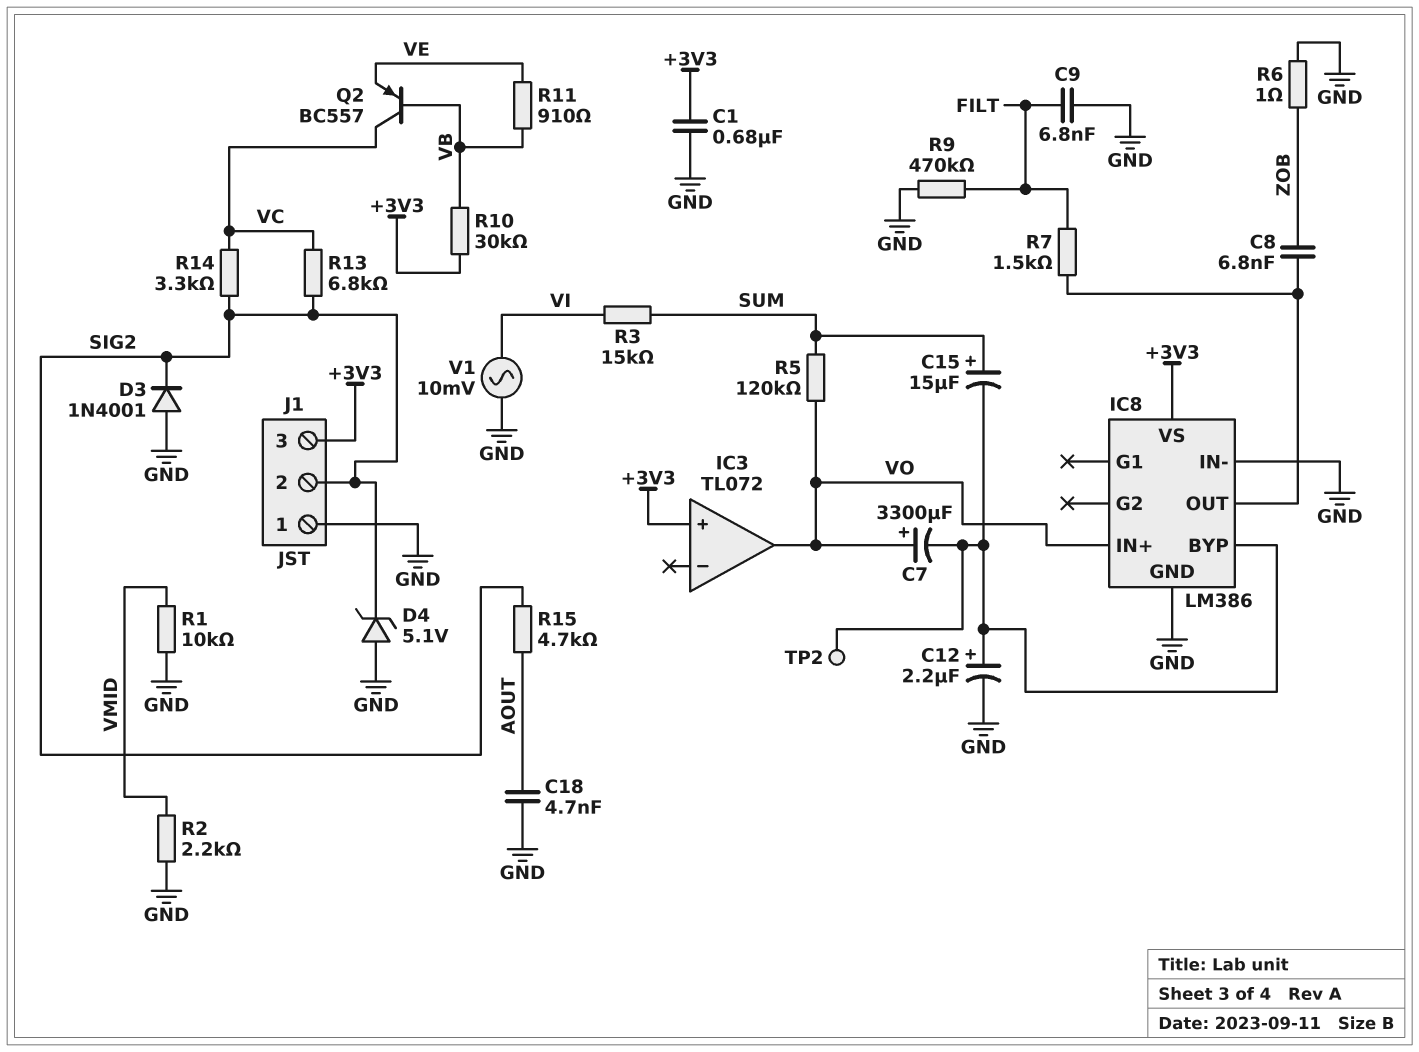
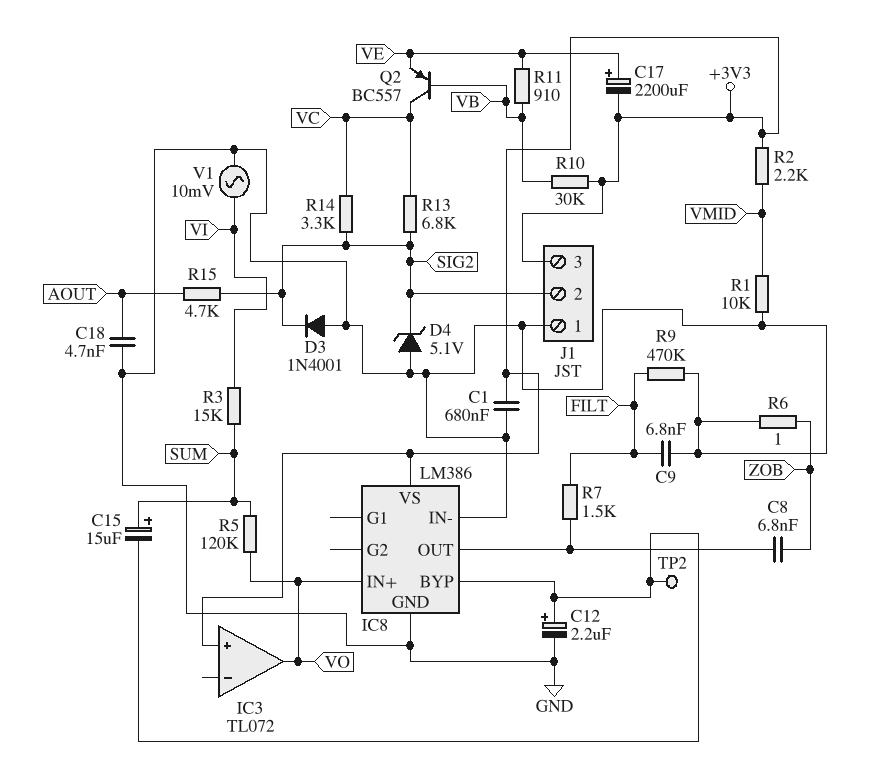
C7: 3300uF (plus VO, minus IC8/BYP) -> none
C17: none -> 2200uF (plus VE, minus +3V3)
R2: 2.2k (GND, VMID) -> 2.2k (+3V3, VMID)

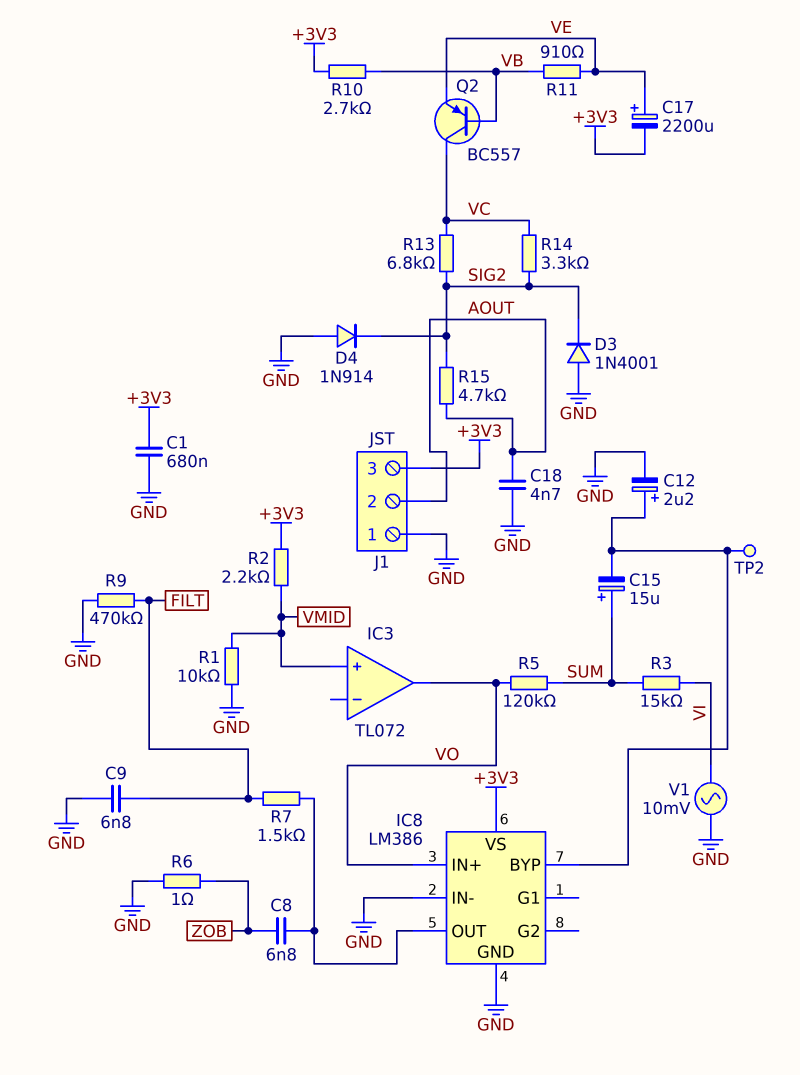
D4: zener 5.1V (A GND, K SIG2) -> diode 1N914 (A GND, K SIG2)
IC3 pin in+: +3V3 -> VMID
J1 pin 2: SIG2 -> AOUT
R10: 30k (+3V3, VB) -> 2.7k (+3V3, VB)

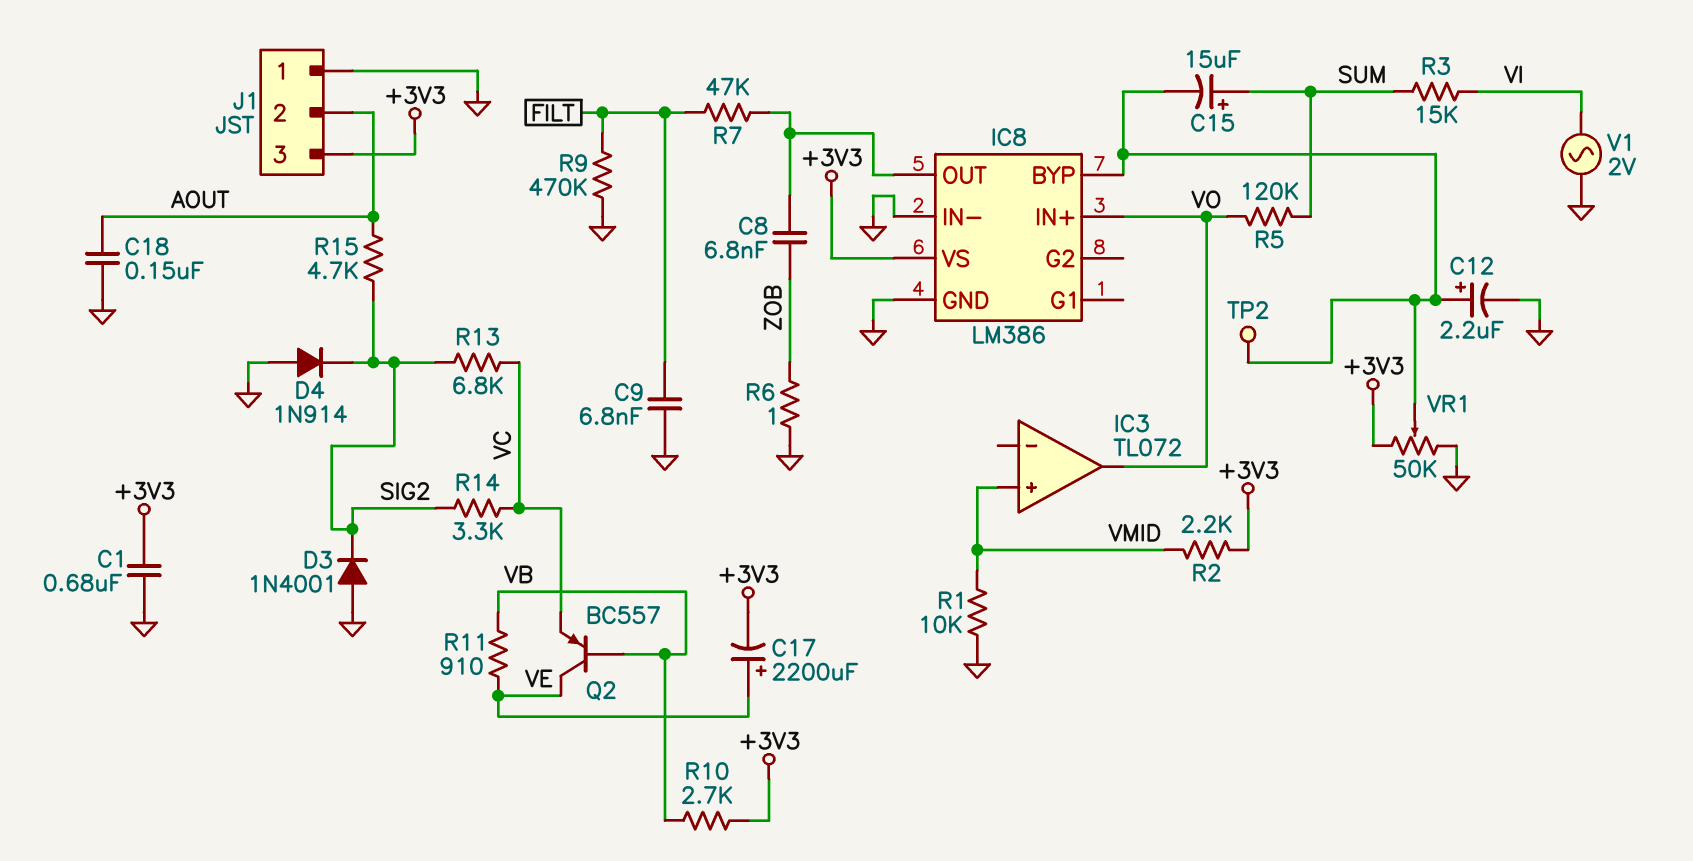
C18: 4.7nF (AOUT, GND) -> 150nF (AOUT, GND)
Q2: PNP BC557 (B VB, C VC, E VE) -> PNP BC557 (B VB, C VE, E VC)
R7: 1.5k (FILT, IC8/OUT) -> 47k (FILT, IC8/OUT)
V1: AC 10mV (GND, VI) -> AC 2V (GND, VI)
VR1: none -> 50k (+3V3, GND, wiper IC8/BYP)

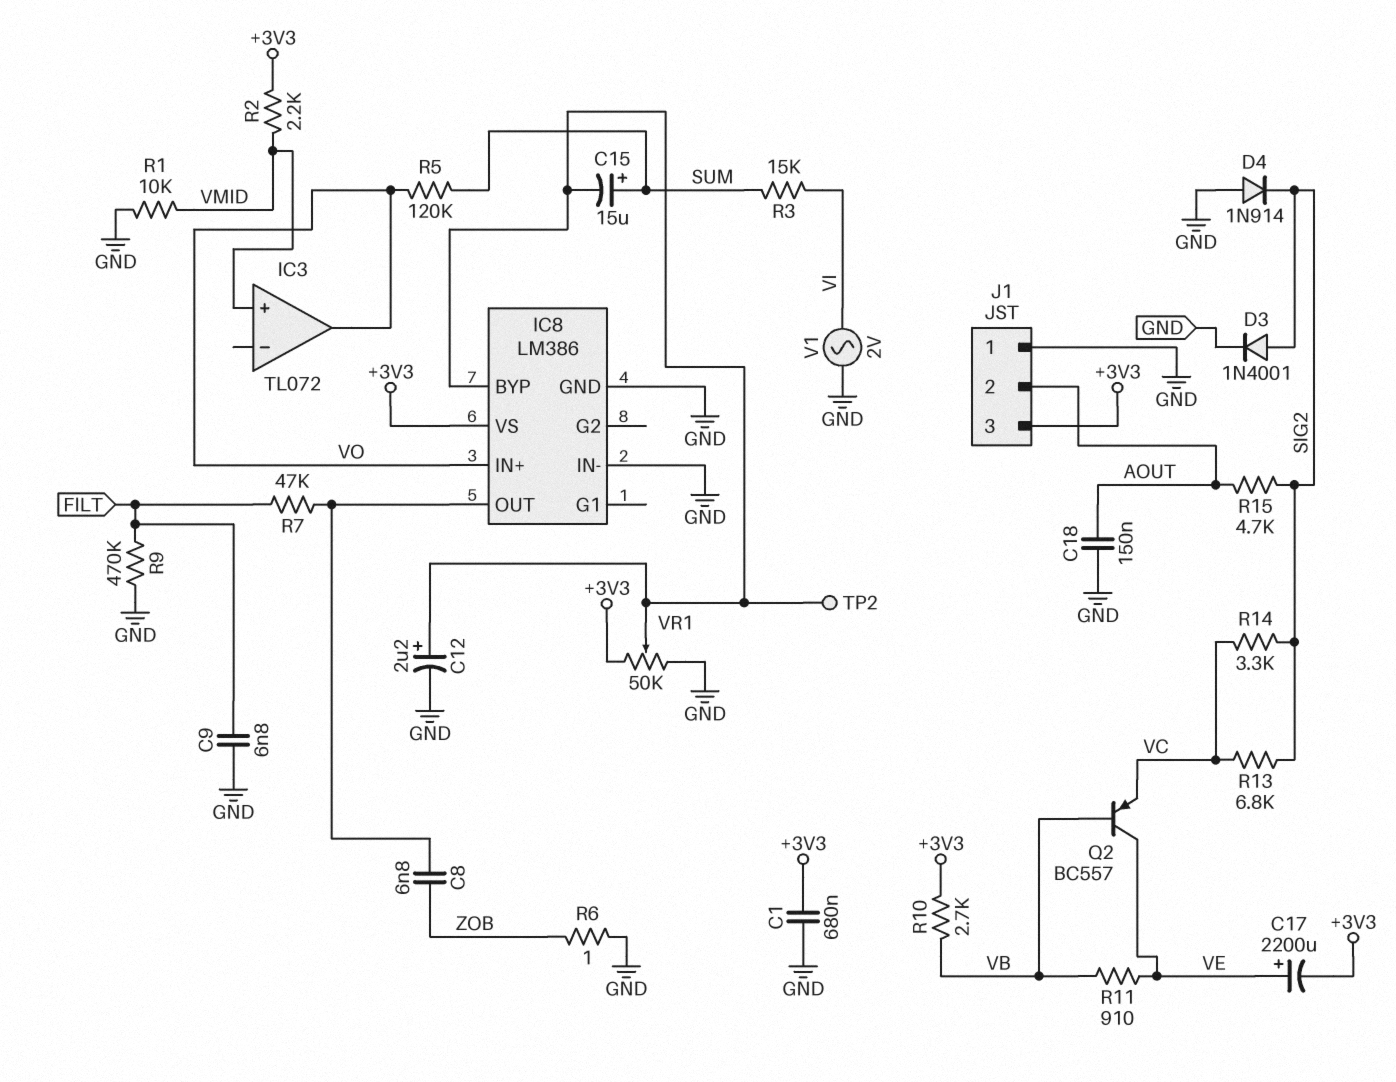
D3: diode 1N4001 (A GND, K SIG2) -> diode 1N4001 (A SIG2, K GND)

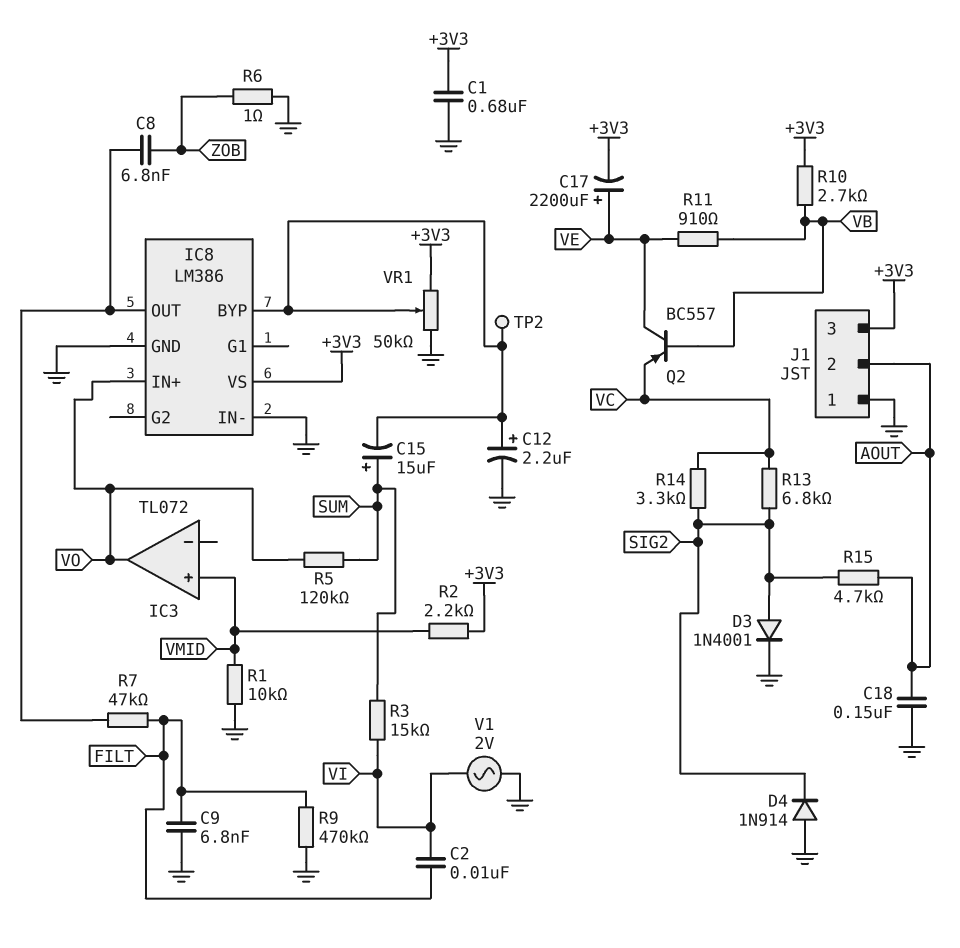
C2: none -> 10nF (FILT, VI)

